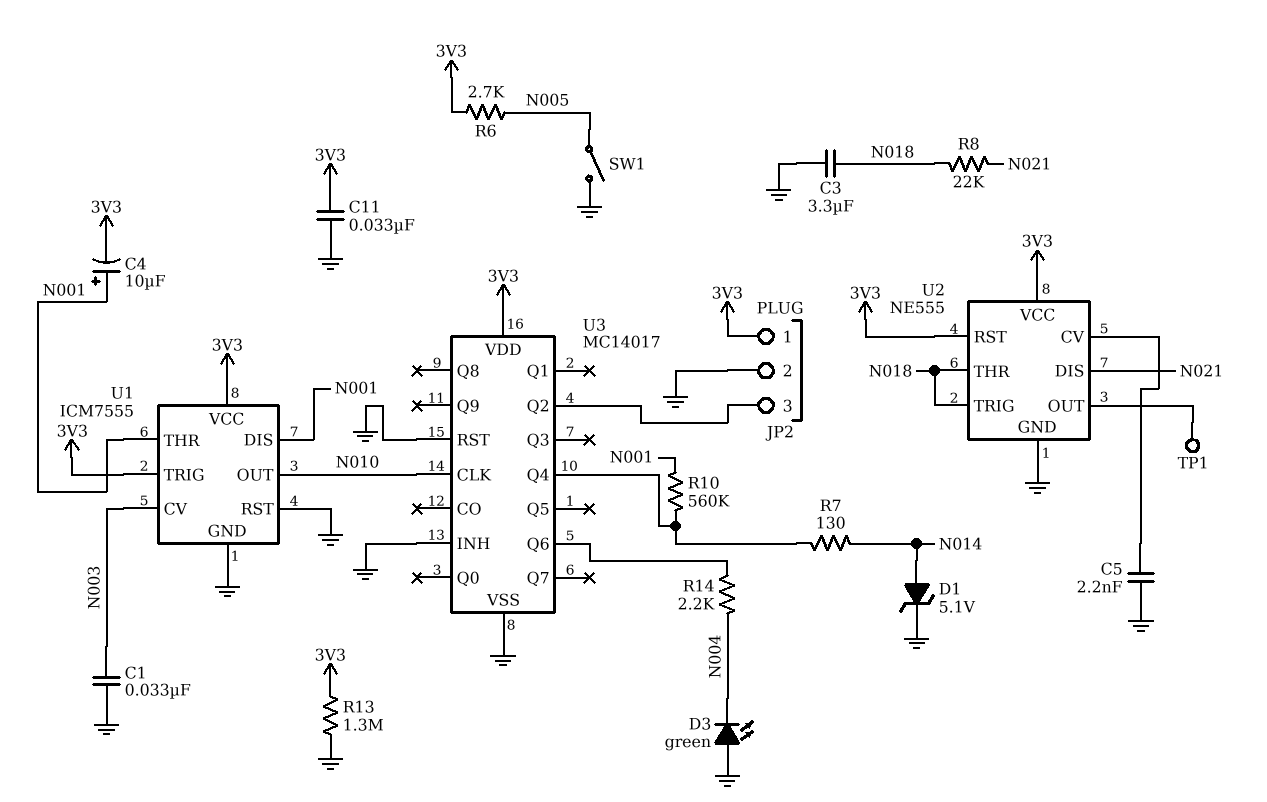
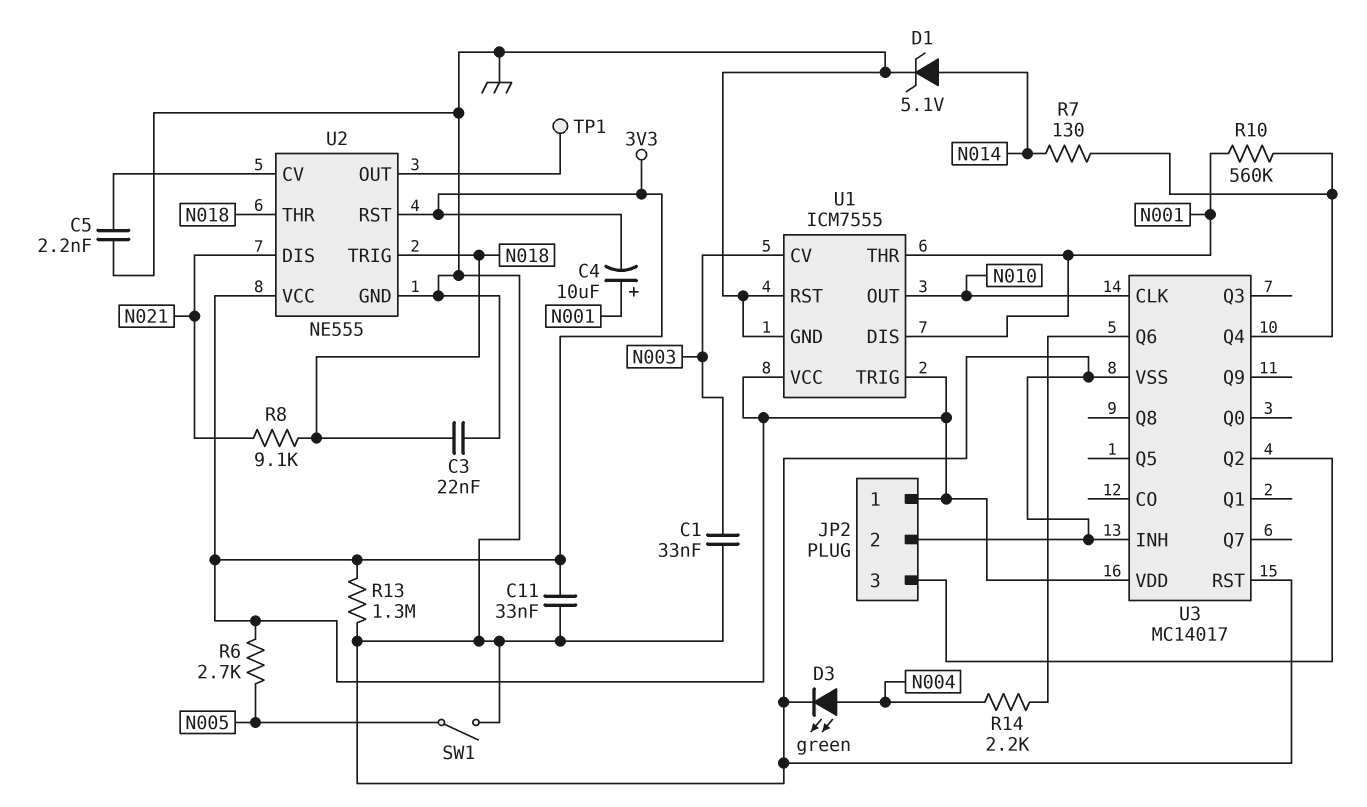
C3: 3.3uF (GND, N018) -> 22nF (GND, N018)
D3: LED green (A GND, K N004) -> LED green (A N004, K GND)
R8: 22k (N018, N021) -> 9.1k (N018, N021)

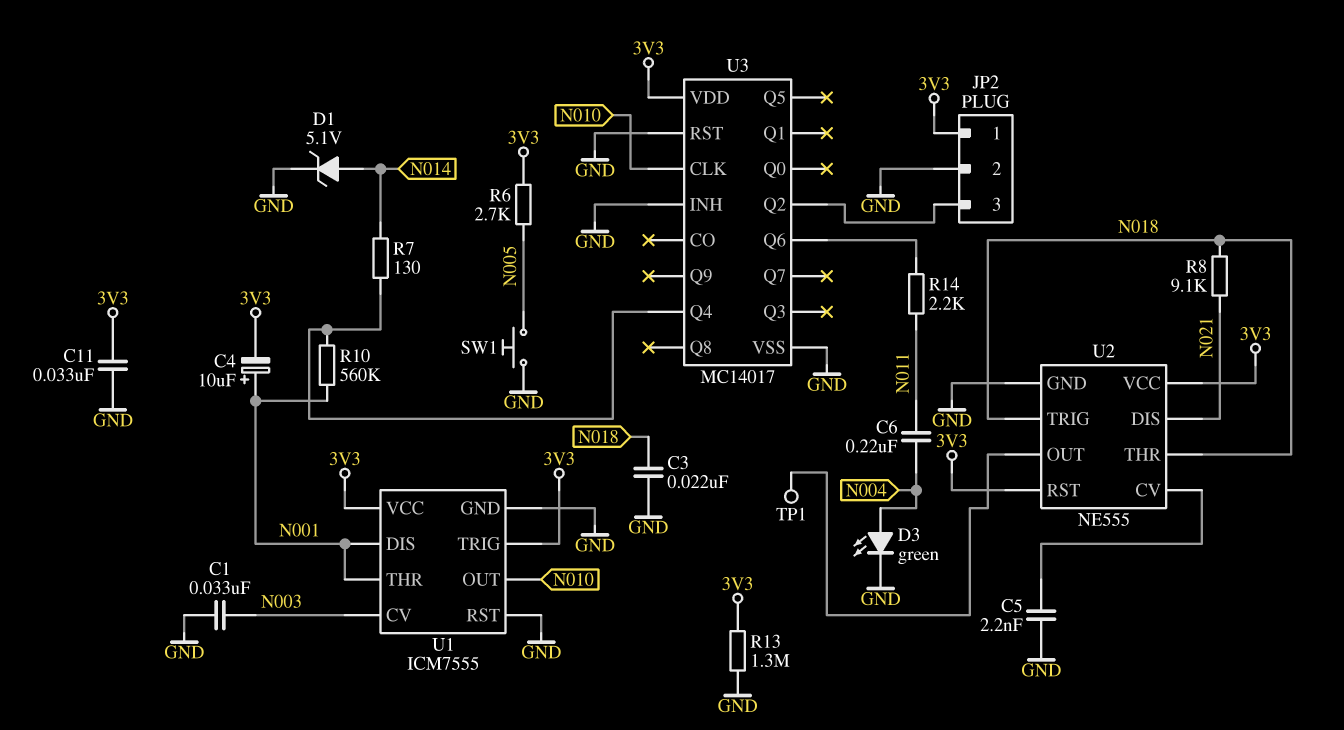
C6: none -> 220nF (N004, N011)
R14: 2.2k (N004, U3/Q6) -> 2.2k (N011, U3/Q6)
SW1: switch (GND, N005) -> button (GND, N005)

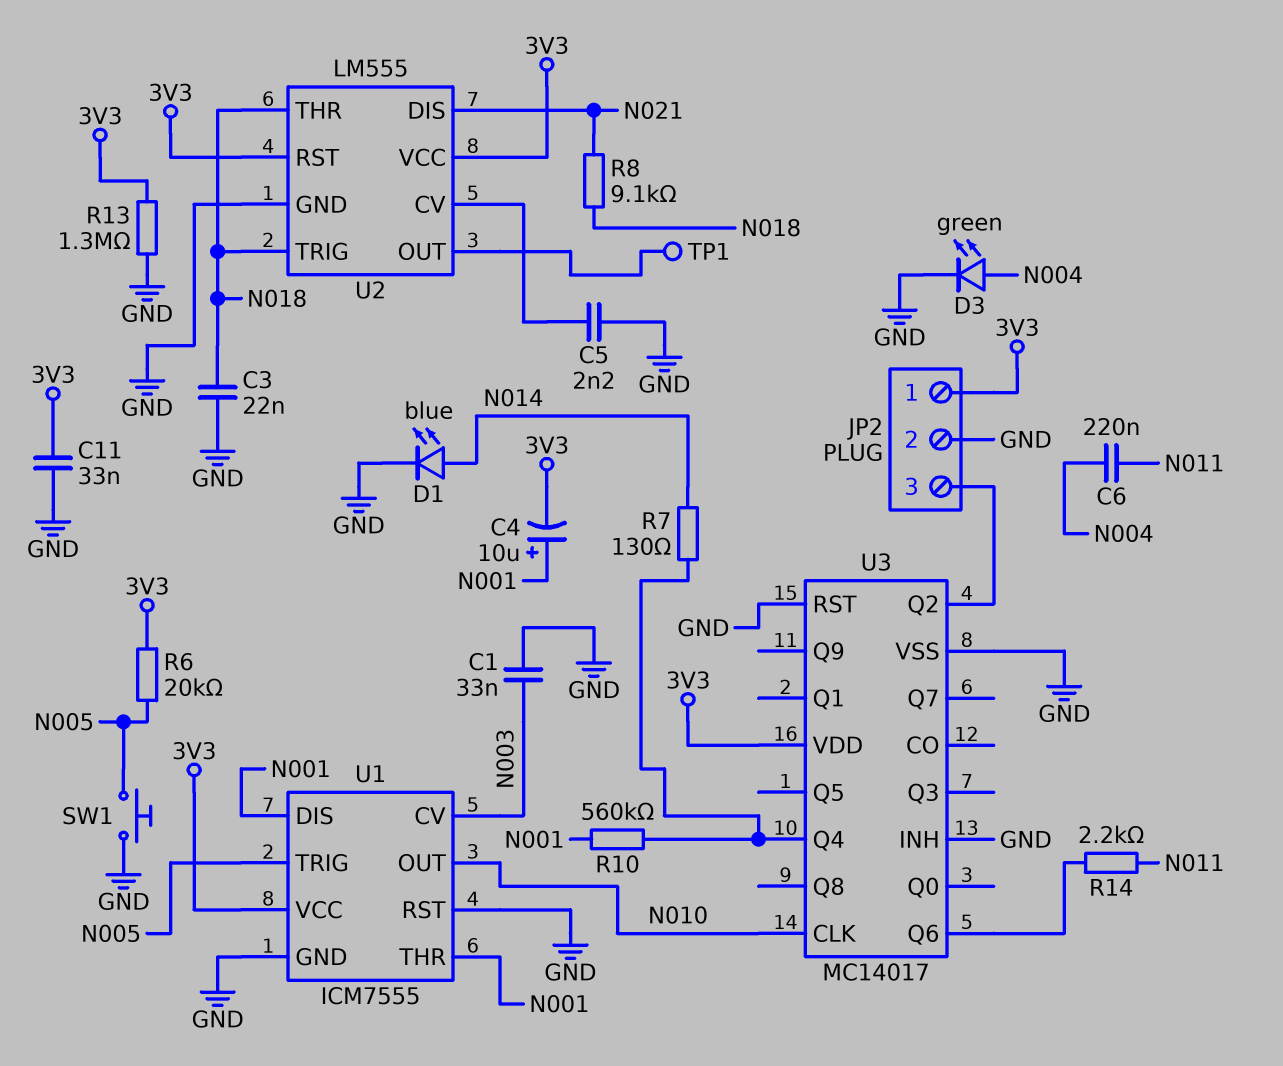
D1: zener 5.1V (A N014, K GND) -> LED blue (A N014, K GND)
R6: 2.7k (3V3, N005) -> 20k (3V3, N005)
U1 pin TRIG: 3V3 -> N005
U2: NE555 -> LM555

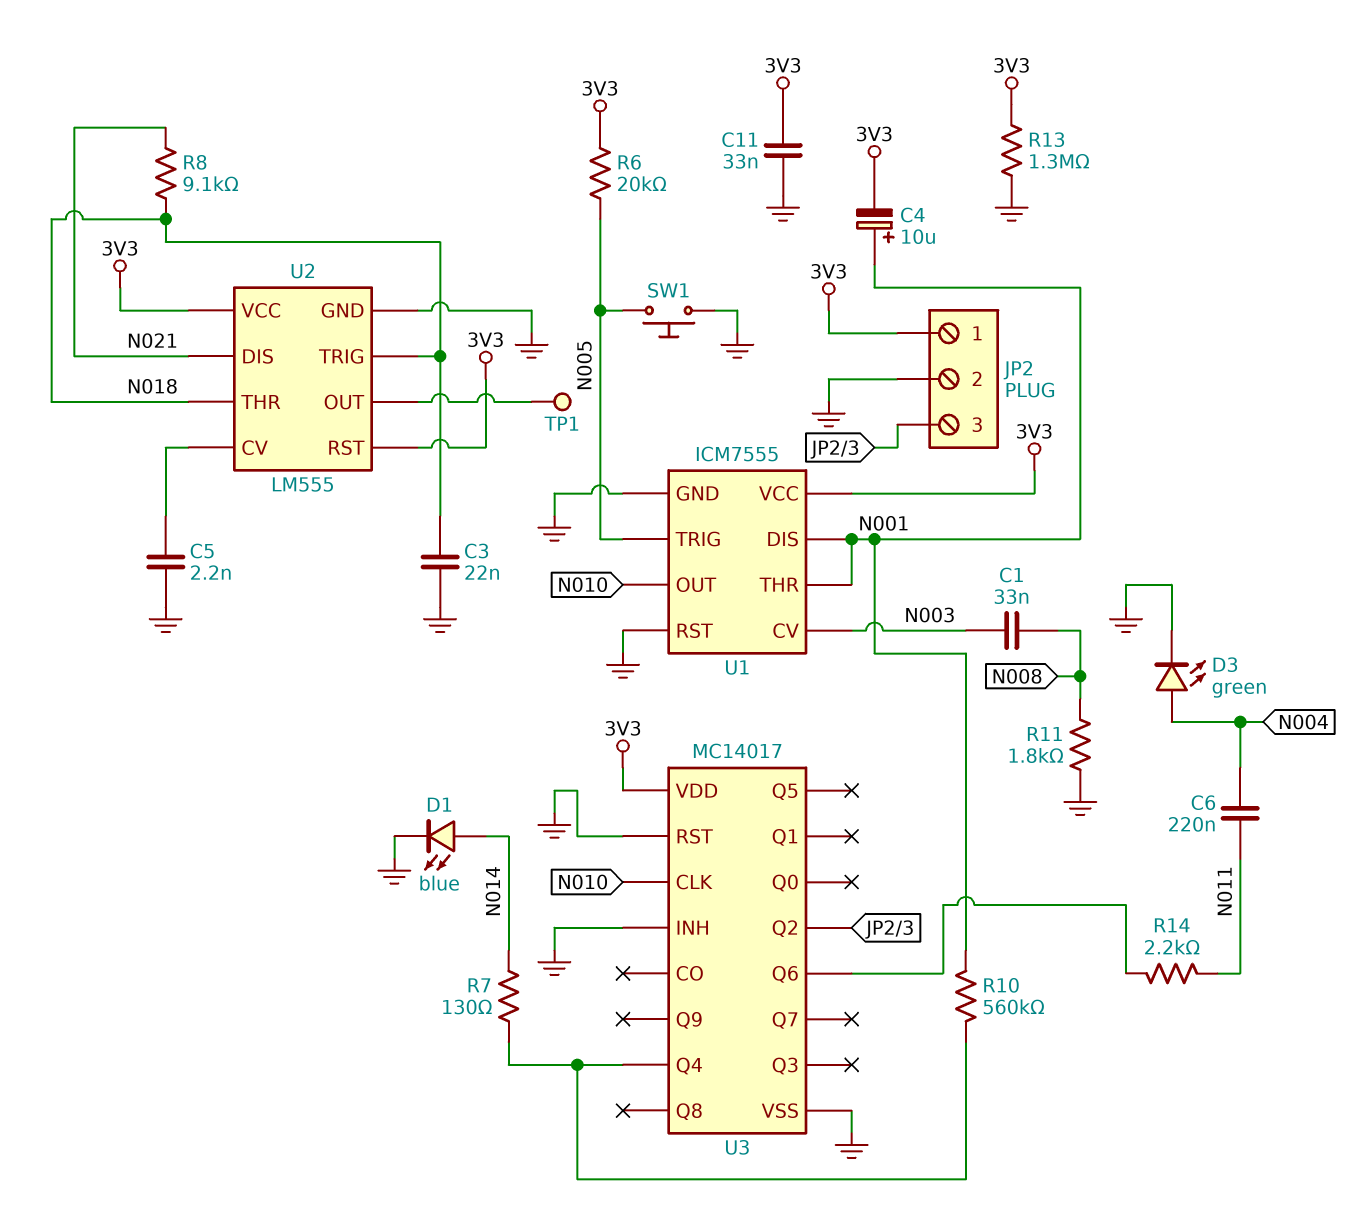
C1: 33nF (GND, N003) -> 33nF (N003, N008)
R11: none -> 1.8k (GND, N008)

